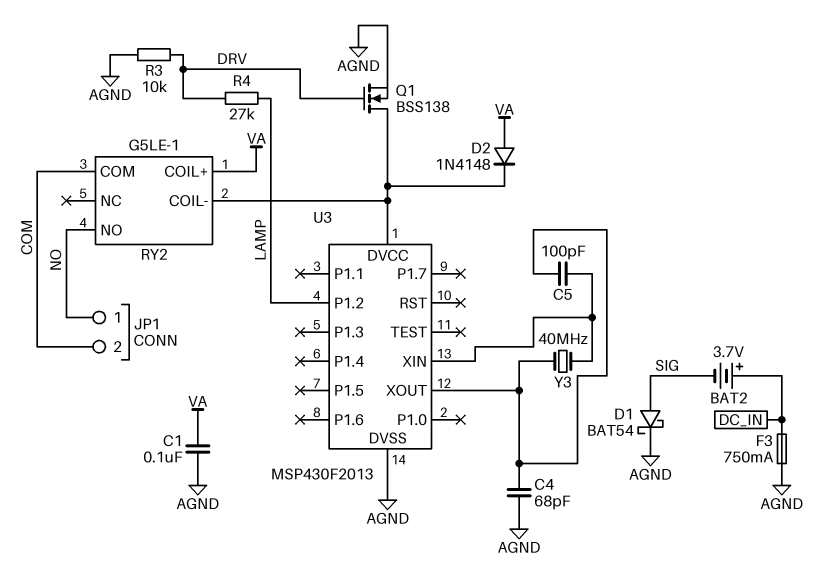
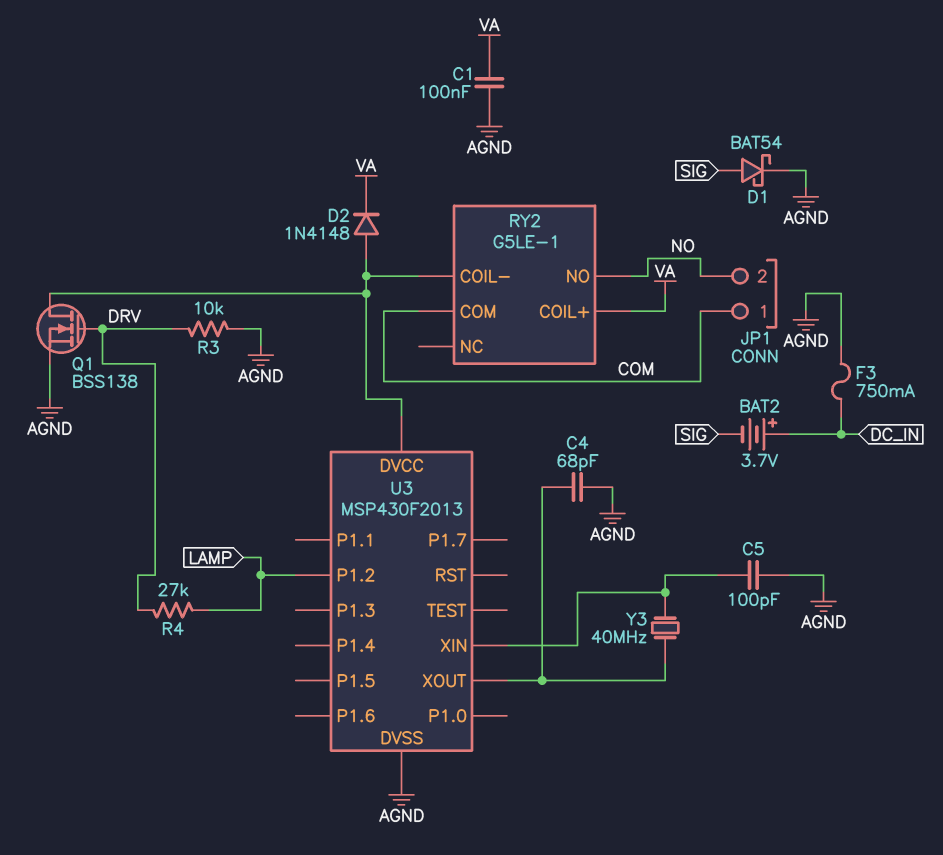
C5: 100pF (U3/XIN, U3/XOUT) -> 100pF (AGND, U3/XIN)
D2: diode 1N4148 (A VA, K RY2/COIL-) -> diode 1N4148 (A RY2/COIL-, K VA)
JP1 pin 1: NO -> COM
JP1 pin 2: COM -> NO

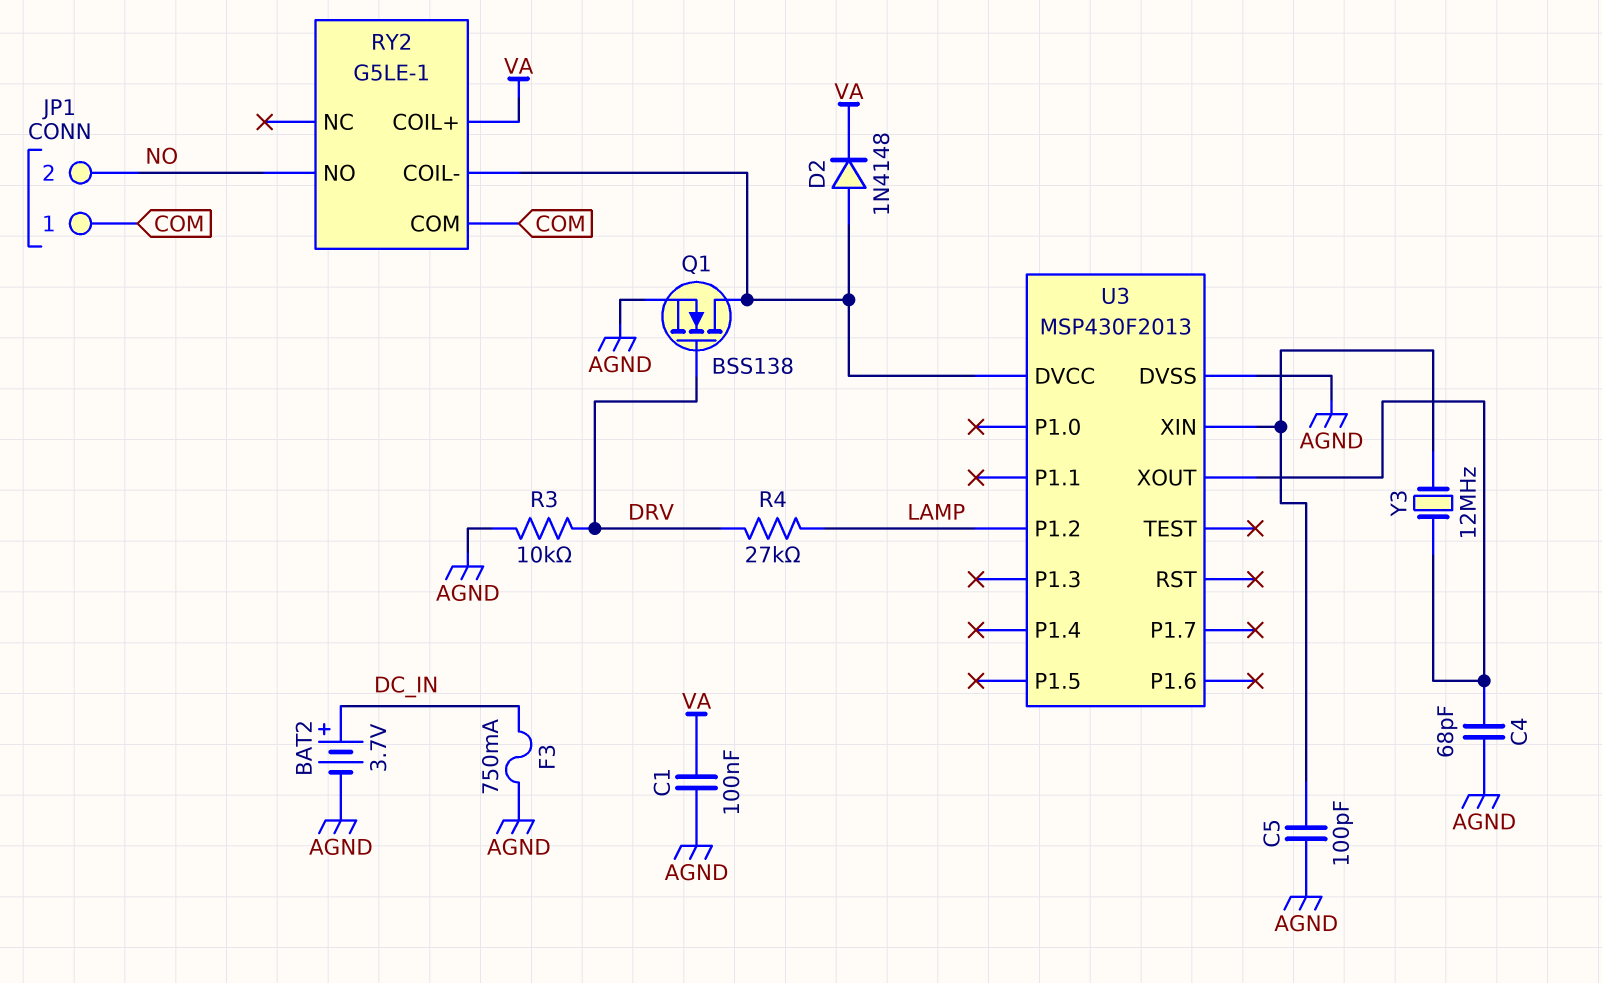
BAT2: 3.7V (plus DC_IN, minus SIG) -> 3.7V (plus DC_IN, minus AGND)
D1: schottky BAT54 (A SIG, K AGND) -> none
Y3: 40MHz (U3/XIN, U3/XOUT) -> 12MHz (U3/XIN, U3/XOUT)

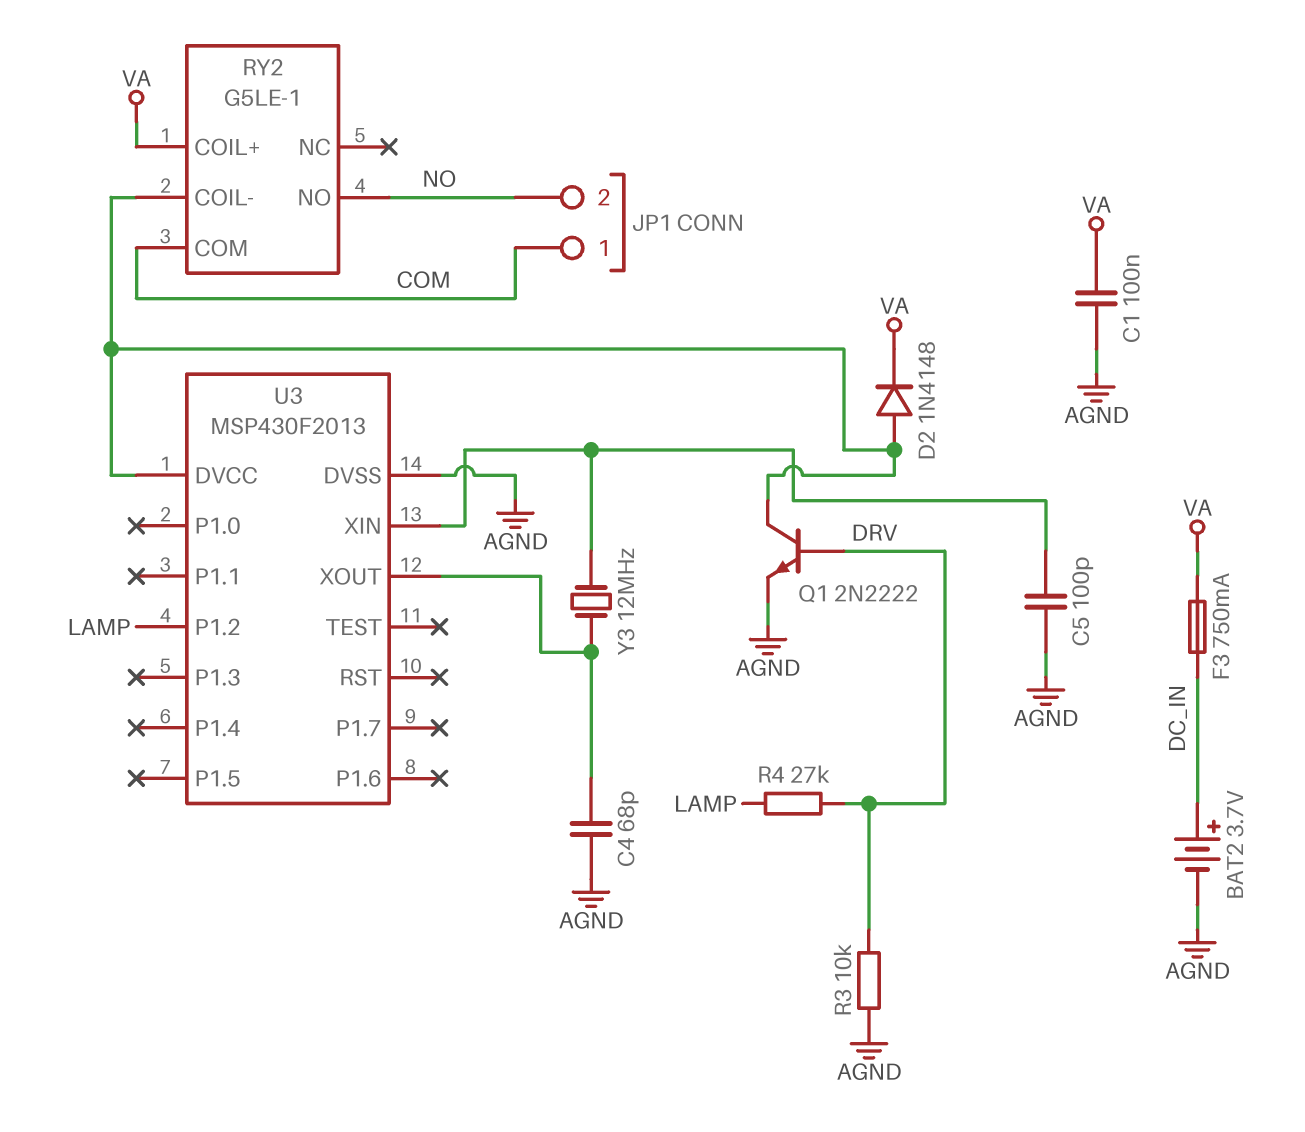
F3: 750mA (AGND, DC_IN) -> 750mA (DC_IN, VA)
Q1: NMOS BSS138 (G DRV, D RY2/COIL-, S AGND) -> NPN 2N2222 (B DRV, C RY2/COIL-, E AGND)

